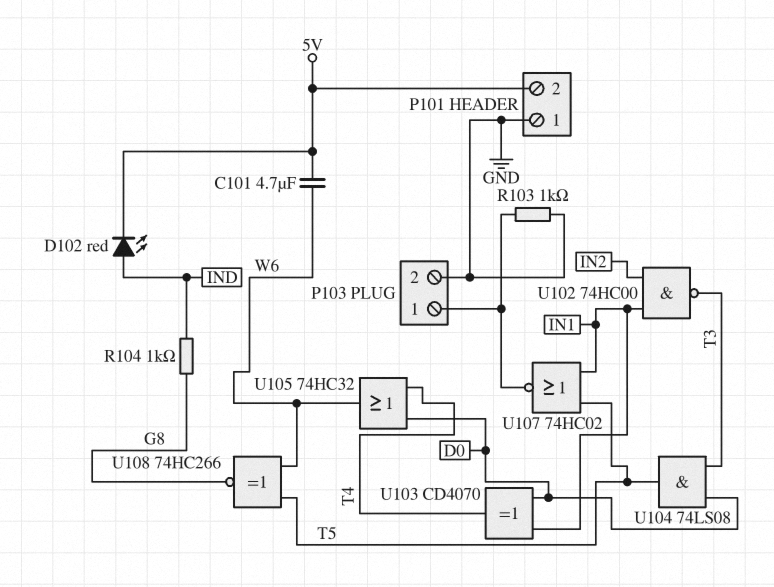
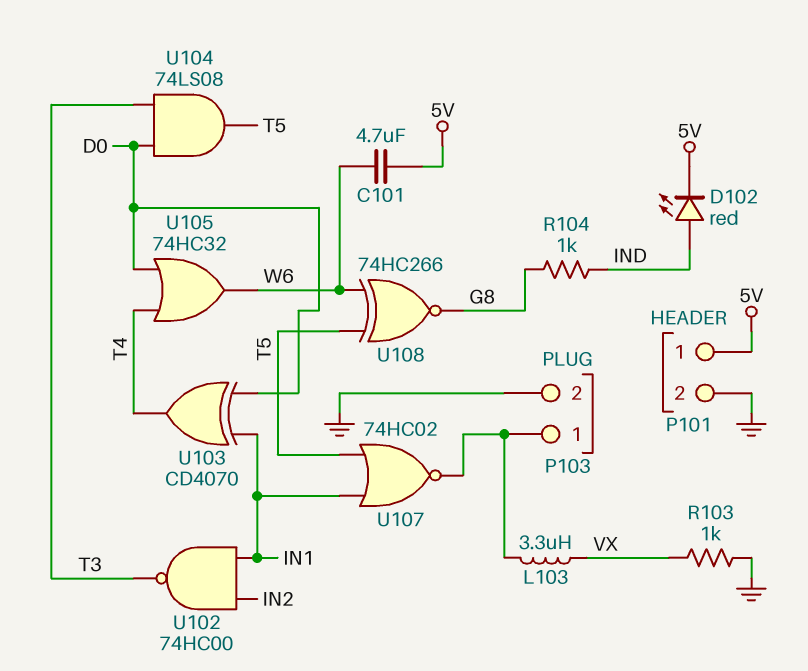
L103: none -> 3.3uH (P103/1, VX)
P101 pin 1: GND -> 5V
P101 pin 2: 5V -> GND
R103: 1k (GND, P103/1) -> 1k (GND, VX)

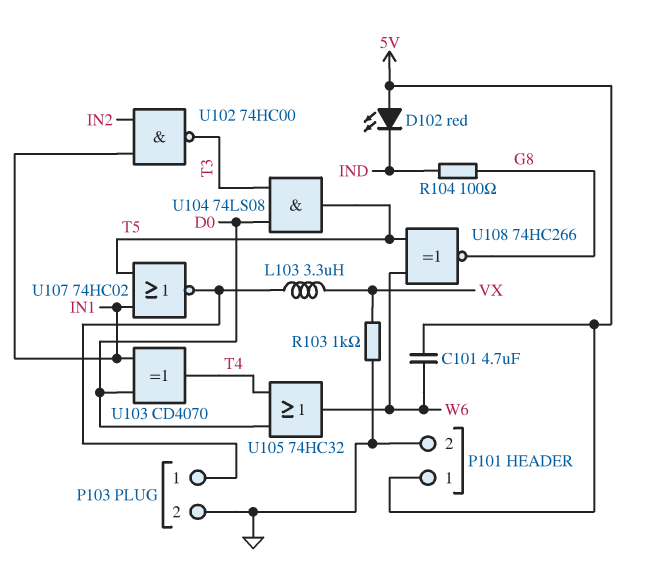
D102: LED red (A IND, K 5V) -> LED red (A 5V, K IND)
R104: 1k (G8, IND) -> 100 (G8, IND)

